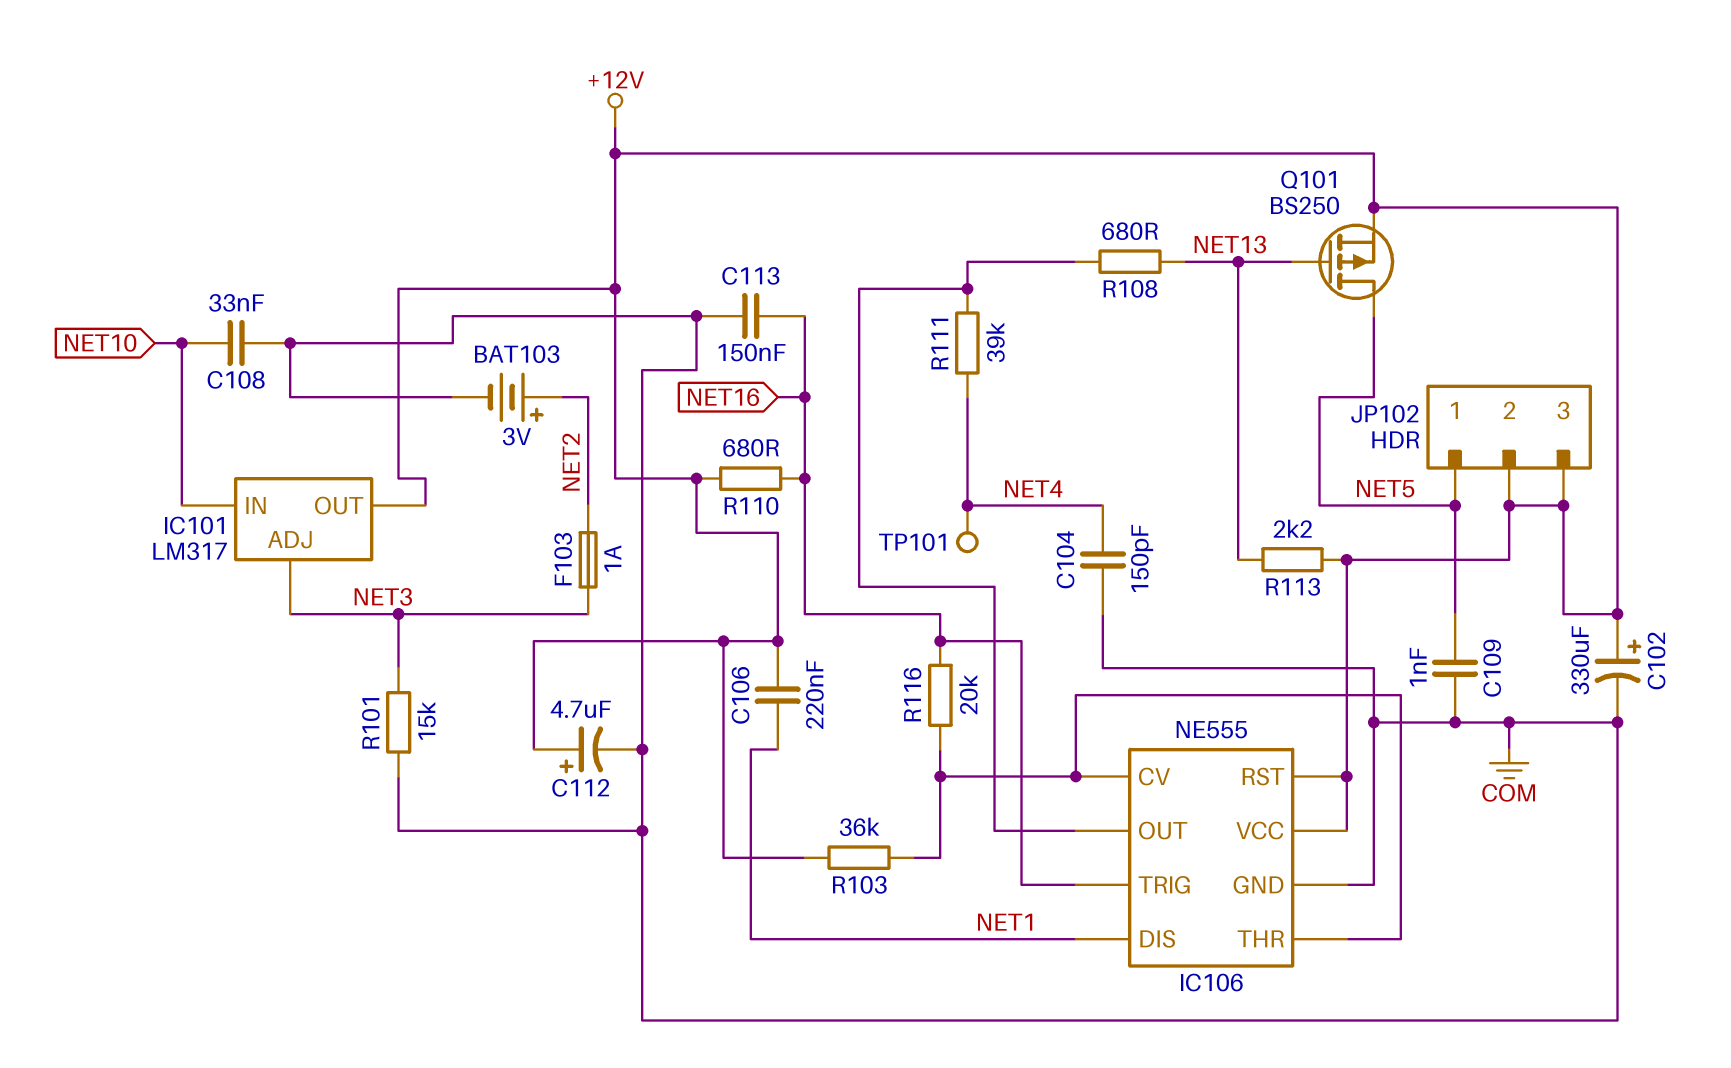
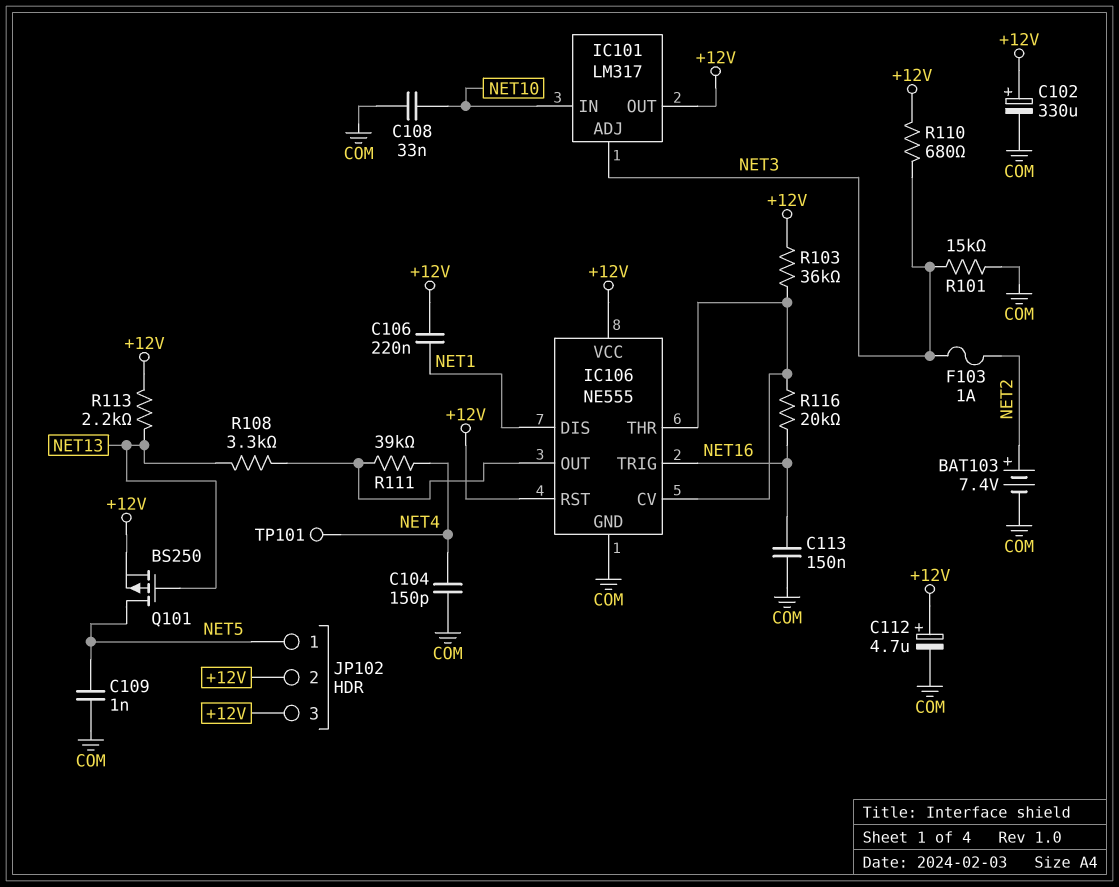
BAT103: 3V (plus NET2, minus COM) -> 7.4V (plus NET2, minus COM)
R108: 680 (IC106/OUT, NET13) -> 3.3k (IC106/OUT, NET13)
R110: 680 (+12V, NET16) -> 680 (+12V, NET3)

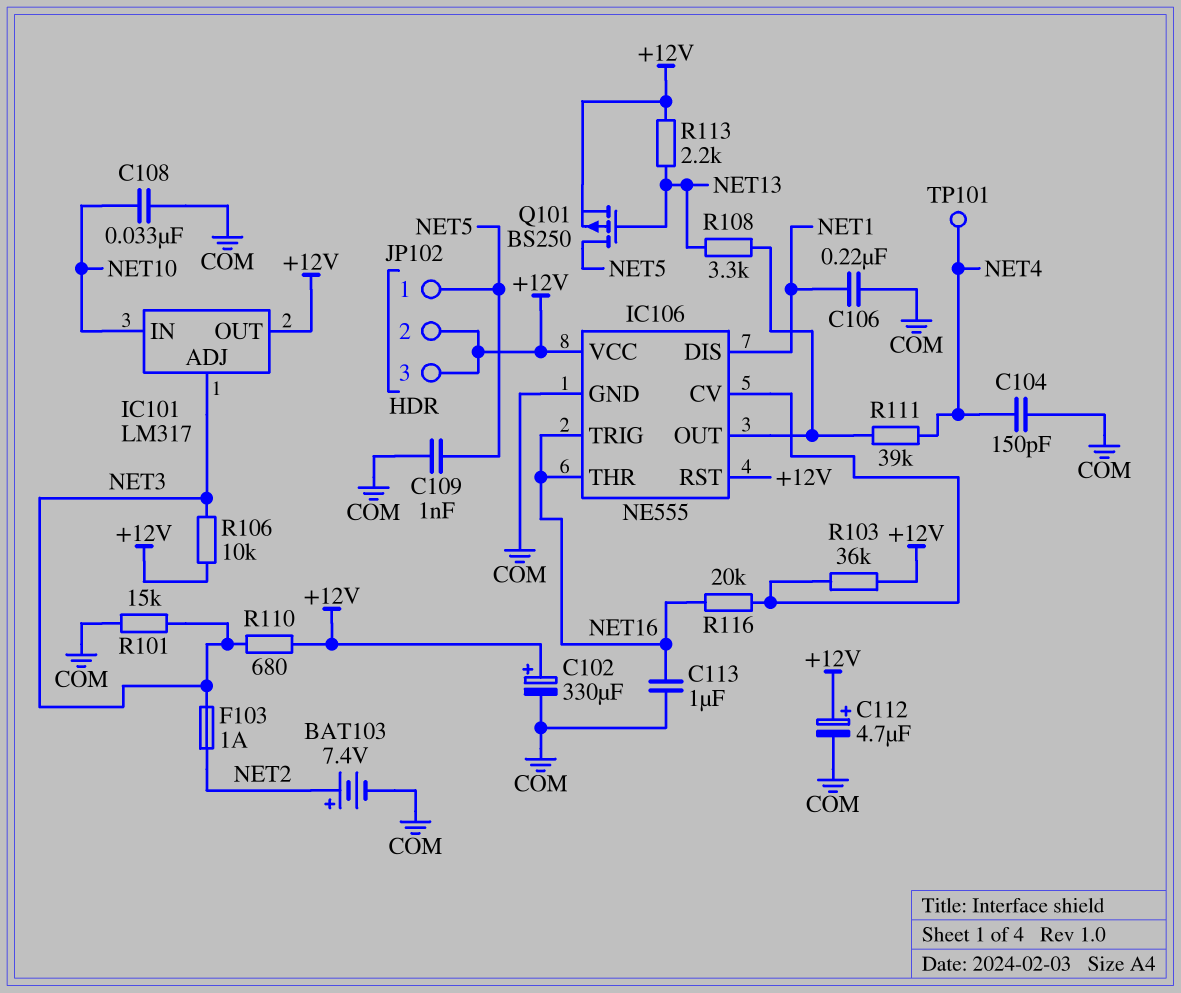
C106: 220nF (+12V, NET1) -> 220nF (COM, NET1)
C113: 150nF (COM, NET16) -> 1uF (COM, NET16)
IC106 pin THR: IC106/CV -> NET16
R106: none -> 10k (+12V, NET3)

